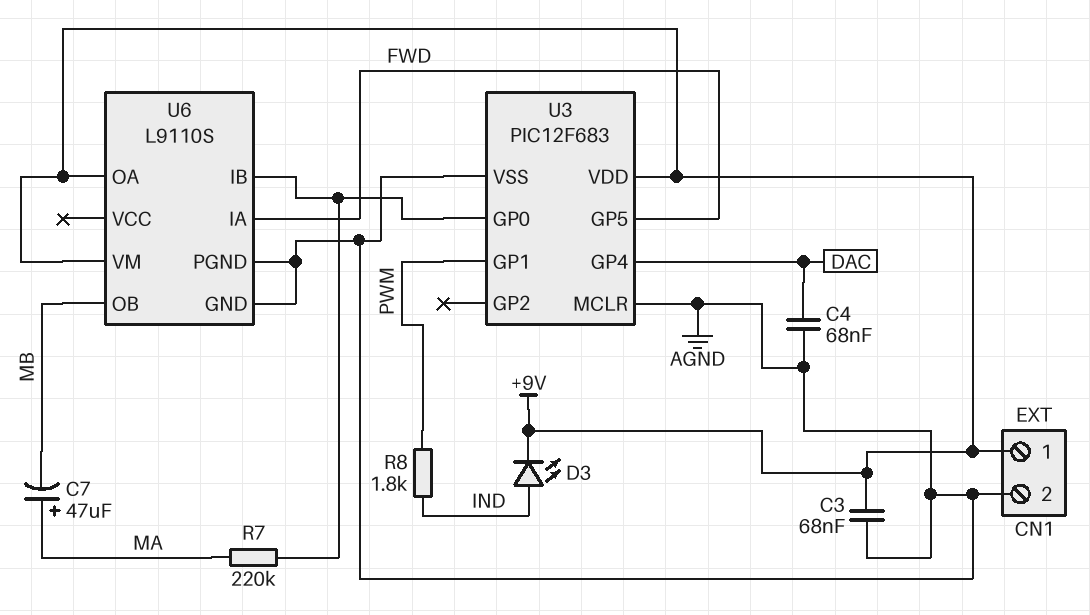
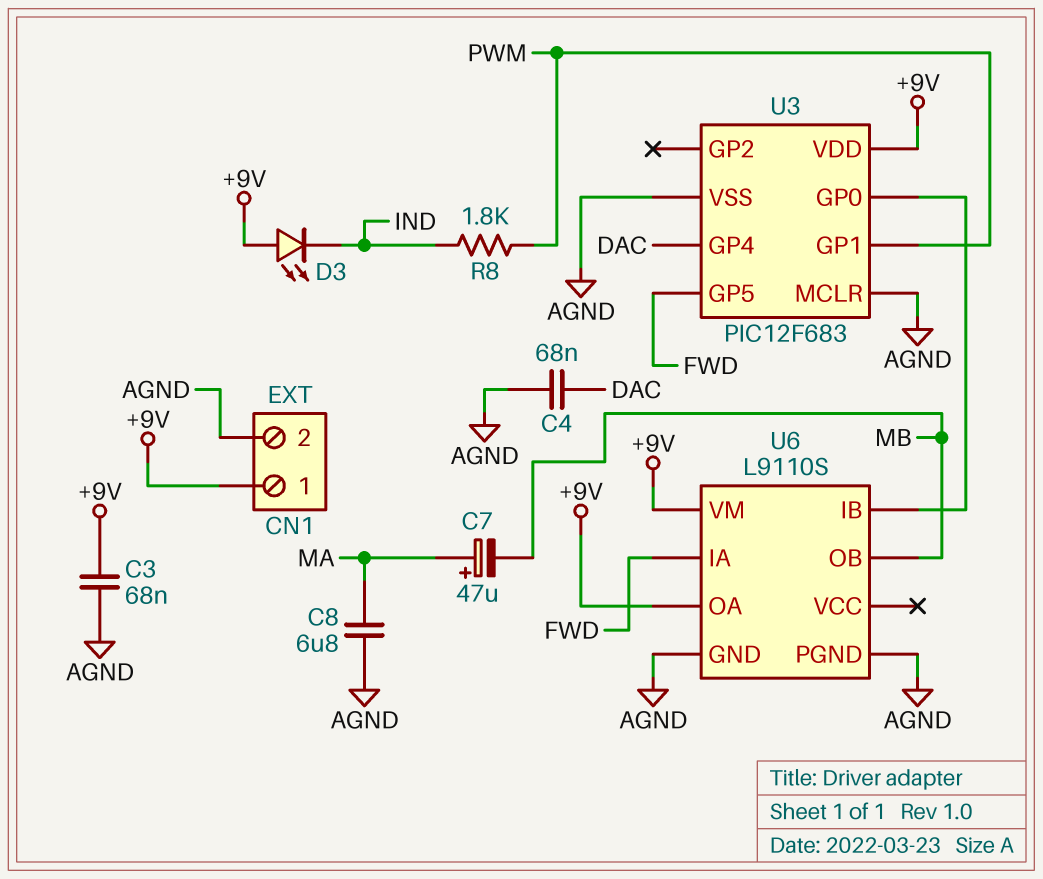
C8: none -> 6.8uF (AGND, MA)
D3: LED (A IND, K +9V) -> LED (A +9V, K IND)
R7: 220k (MA, U3/GP0) -> none

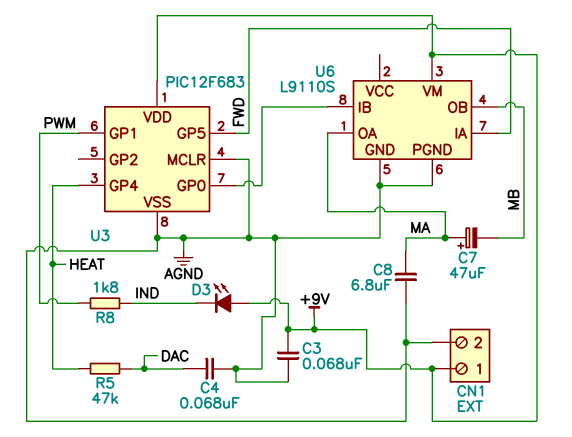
R5: none -> 47k (DAC, HEAT)
U3 pin GP4: DAC -> HEAT
U6 pin OA: +9V -> MA

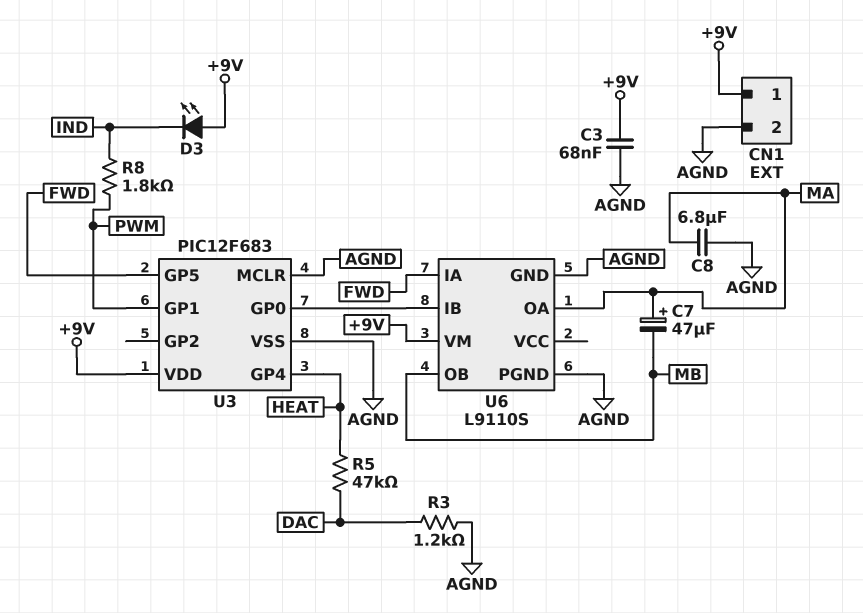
C4: 68nF (AGND, DAC) -> none
R3: none -> 1.2k (AGND, DAC)

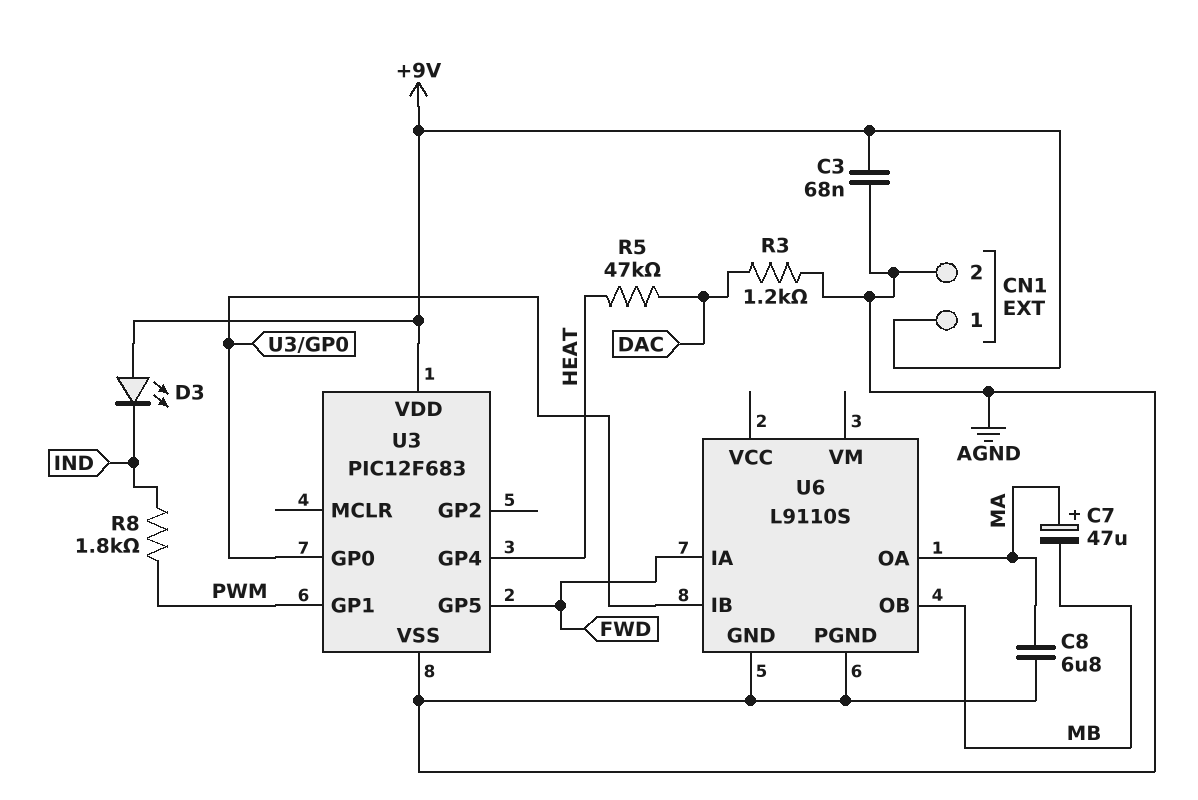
U3 pin MCLR: AGND -> none
U6 pin VM: +9V -> none

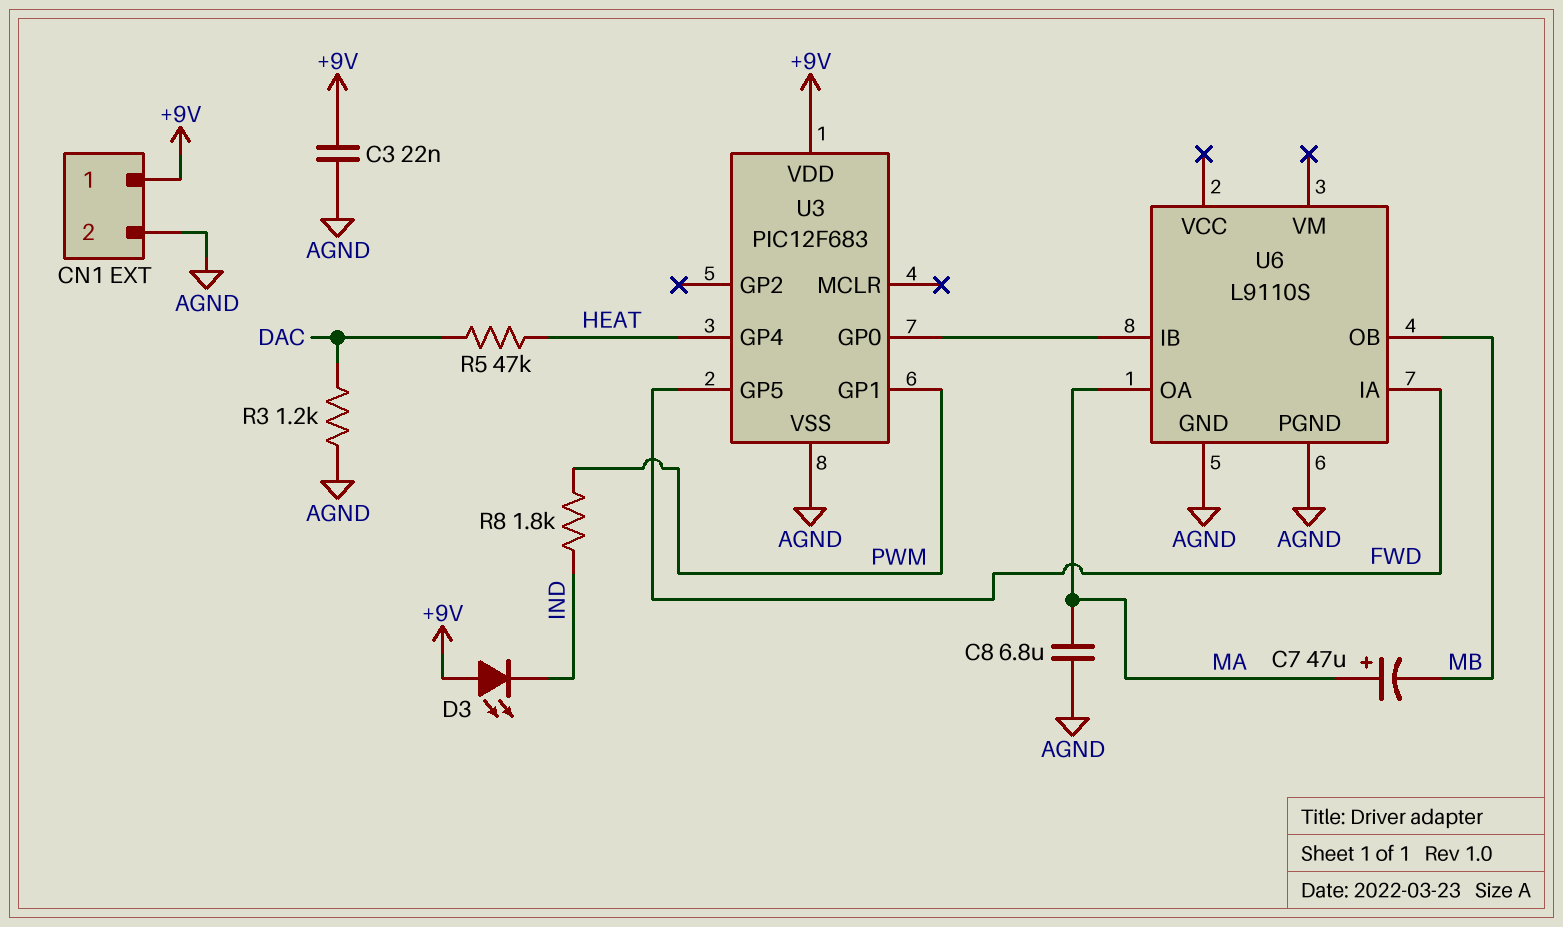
C3: 68nF (+9V, AGND) -> 22nF (+9V, AGND)

